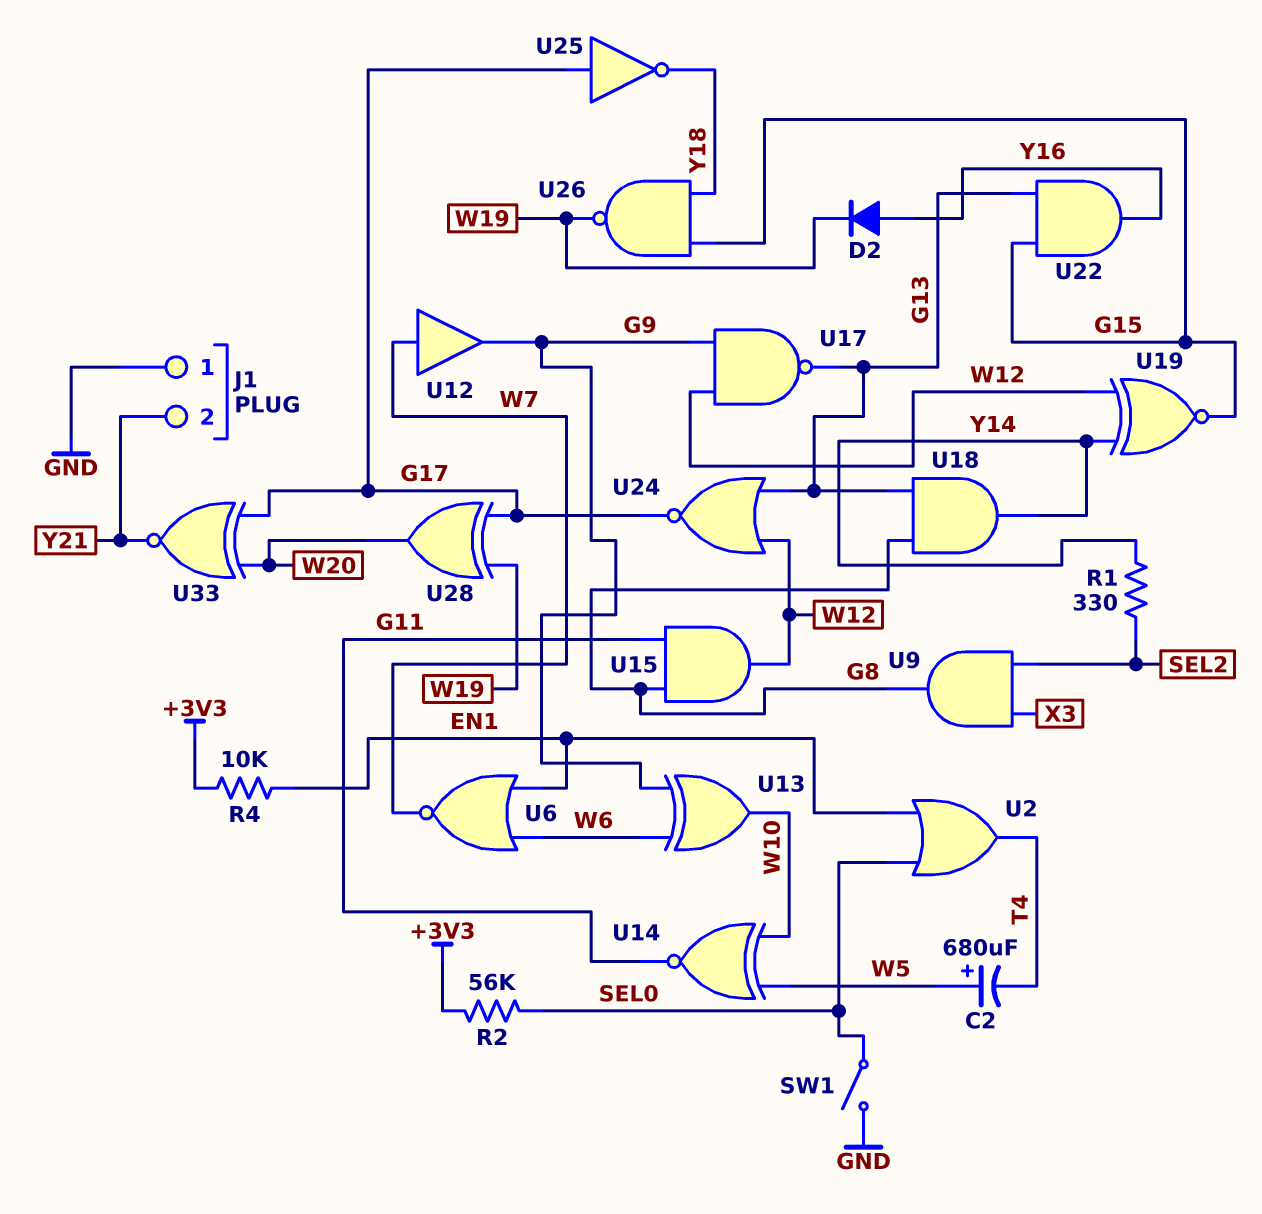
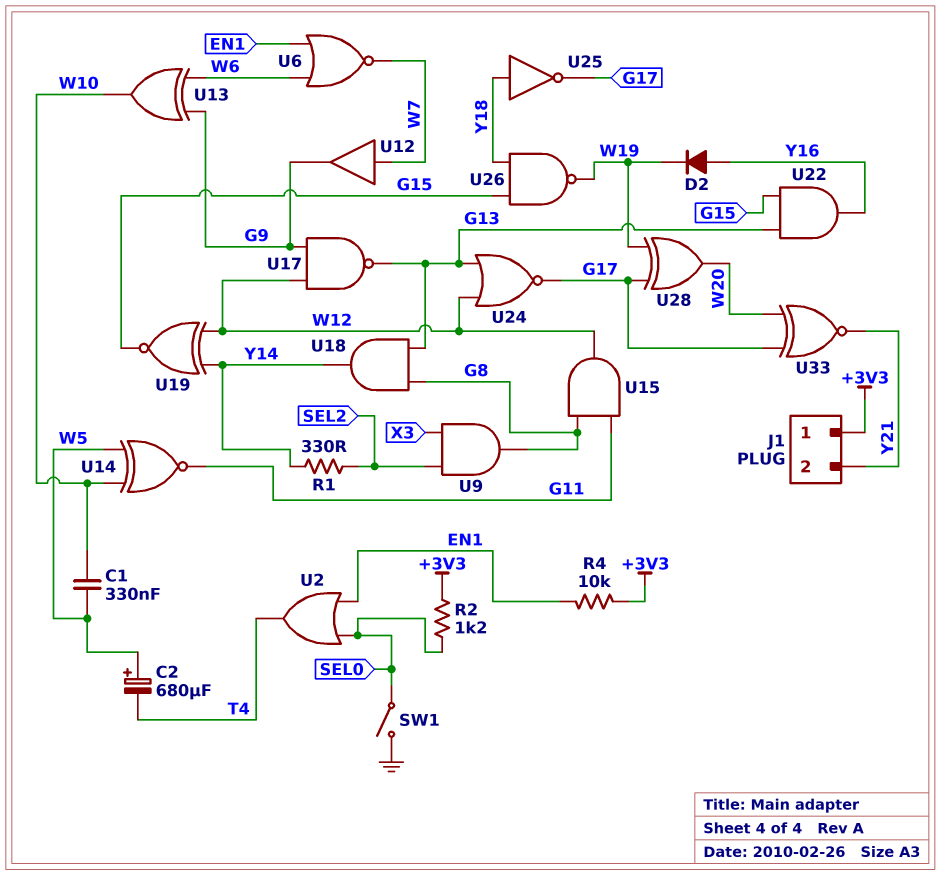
C1: none -> 330nF (W5, W10)
J1 pin 1: GND -> +3V3
R2: 56k (+3V3, SEL0) -> 1.2k (+3V3, SEL0)
U25: NOT (in G17, out Y18) -> NOT (in Y18, out G17)

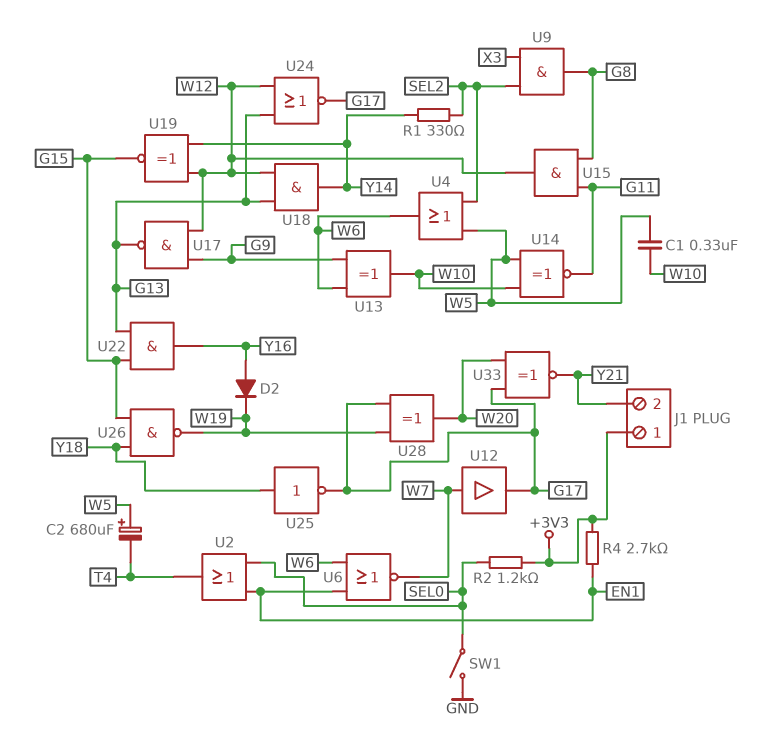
R4: 10k (+3V3, EN1) -> 2.7k (+3V3, EN1)
U4: none -> OR (in SEL2, in W5, out W6)
U12: buffer (in W7, out G9) -> buffer (in W7, out G17)
U18: AND (in G8, in G13, out Y14) -> AND (in G13, in W12, out Y14)

